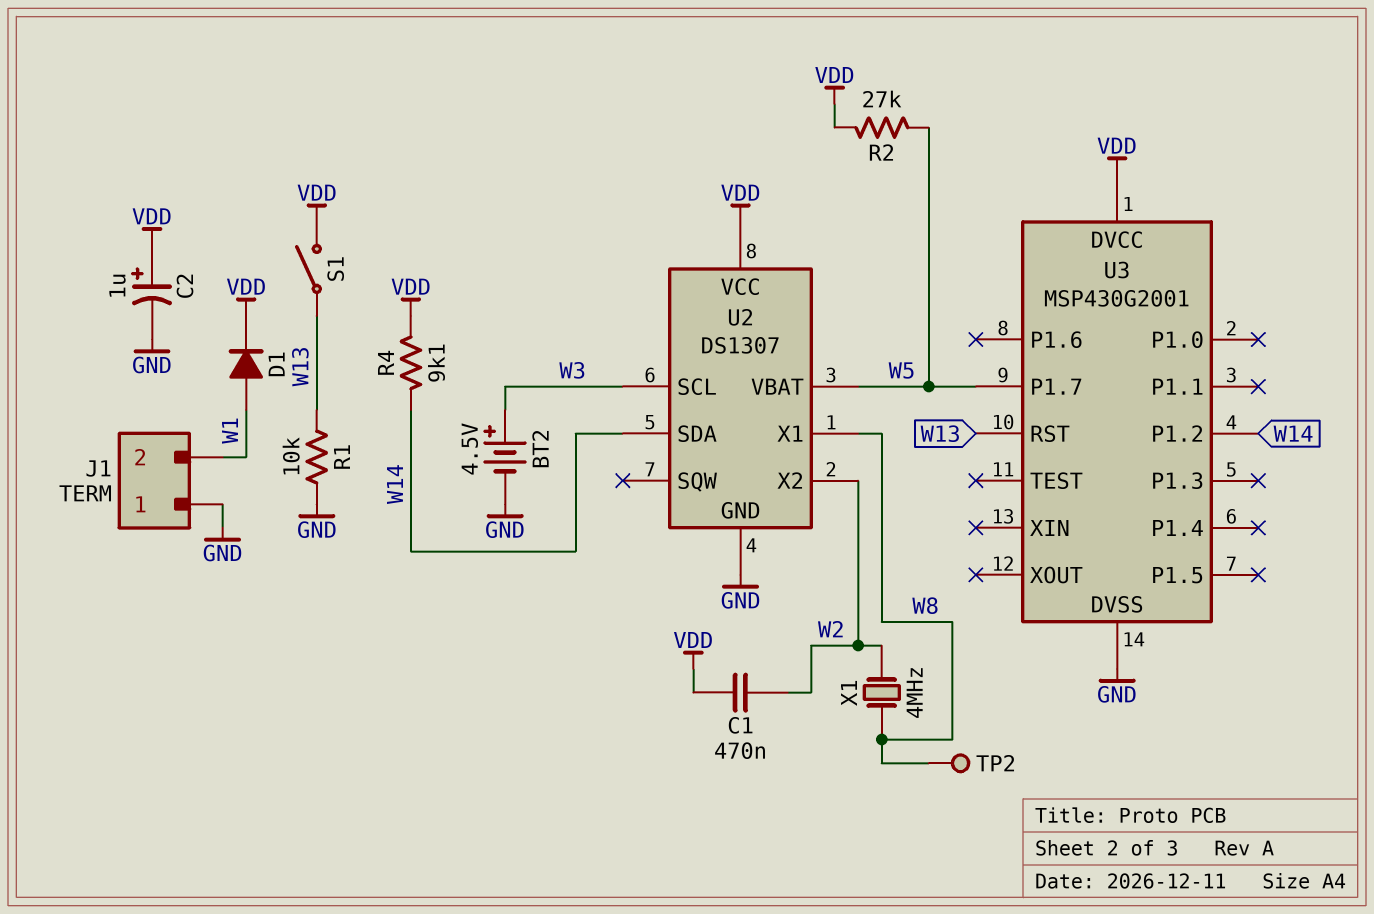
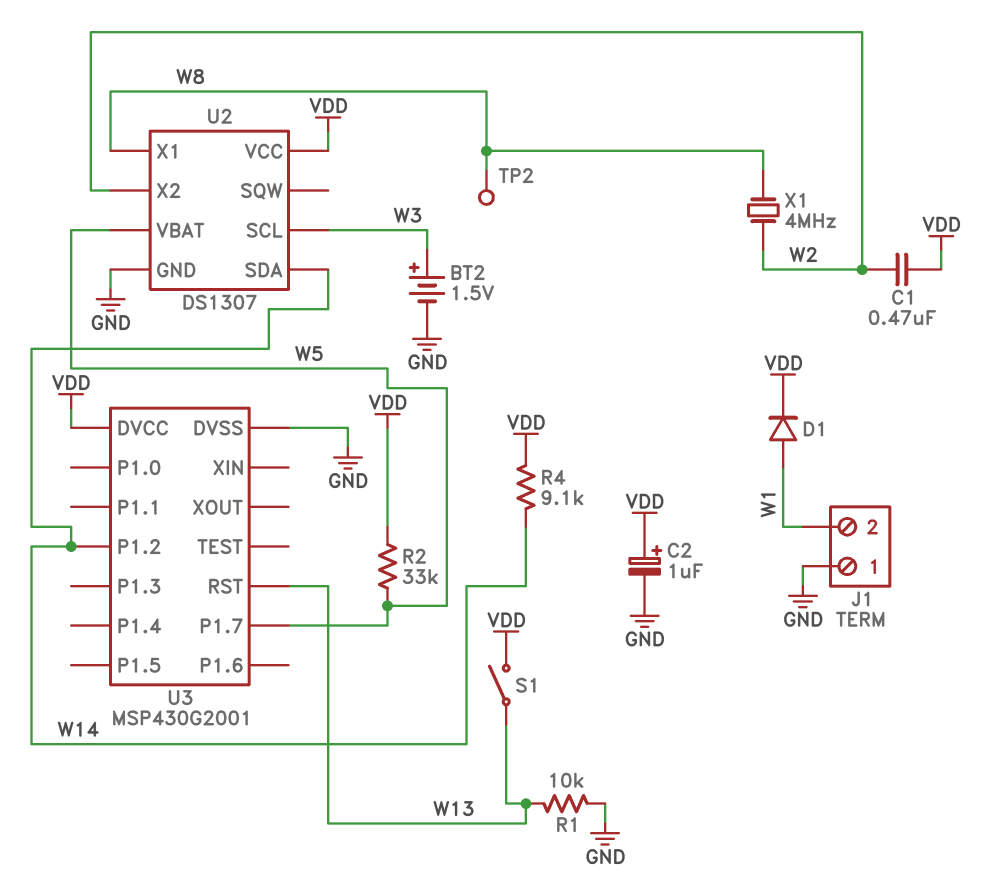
BT2: 4.5V (plus W3, minus GND) -> 1.5V (plus W3, minus GND)
R2: 27k (VDD, W5) -> 33k (VDD, W5)

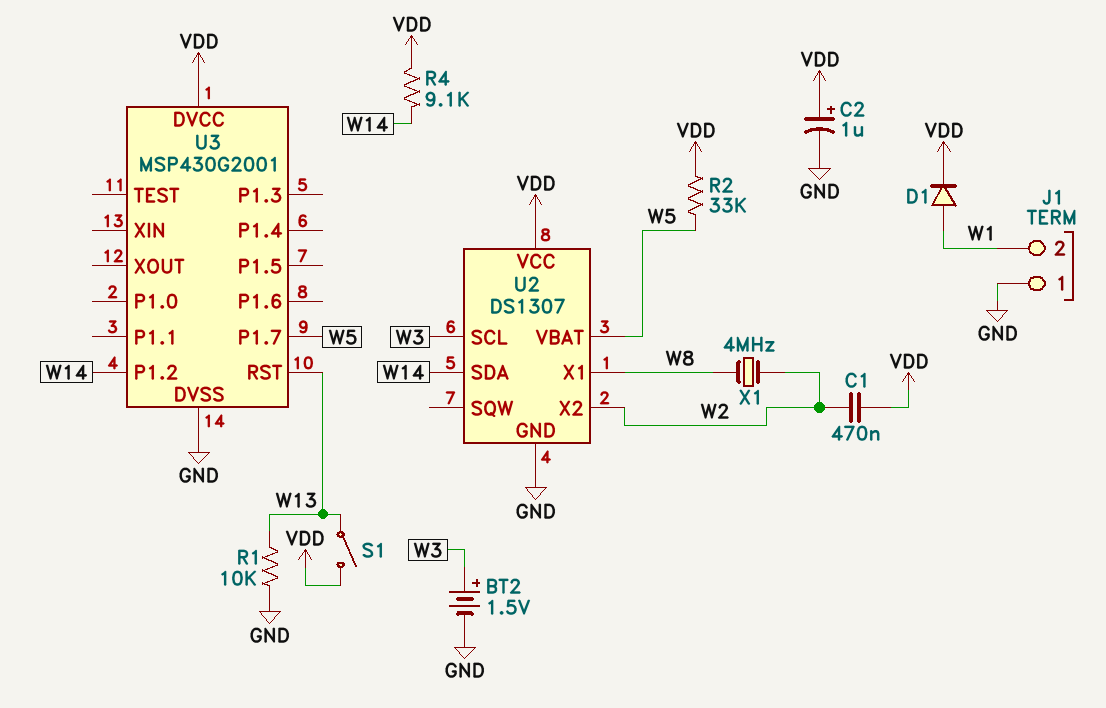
TP2: test point (W8) -> none

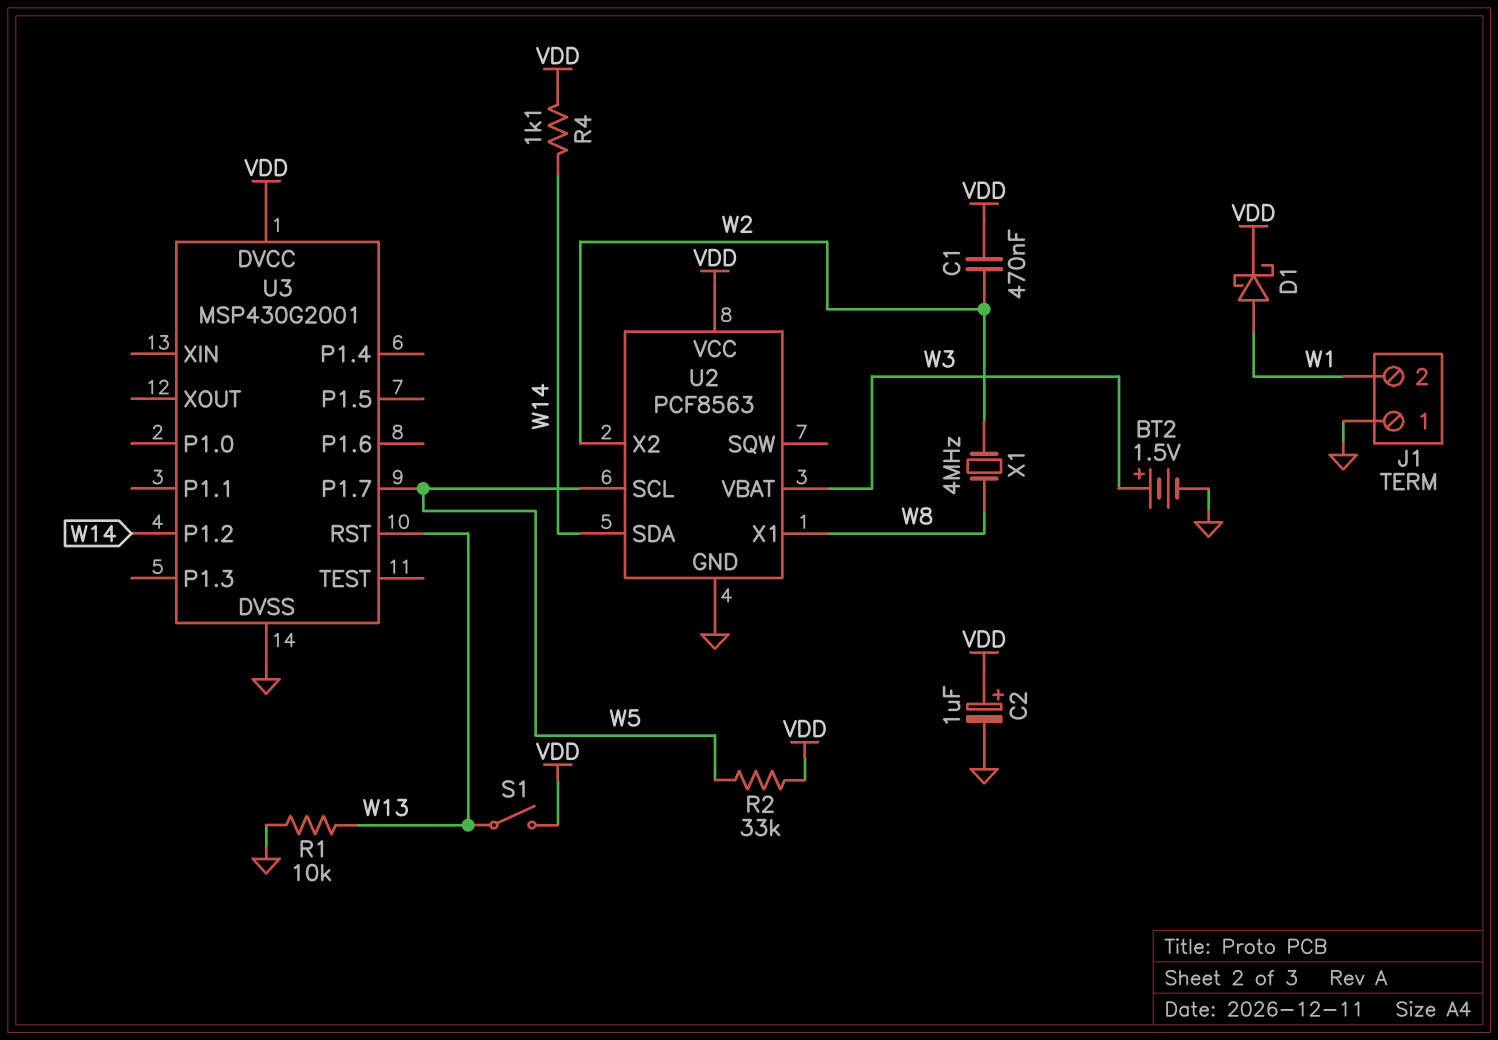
D1: diode (A W1, K VDD) -> schottky (A W1, K VDD)
R4: 9.1k (VDD, W14) -> 1.1k (VDD, W14)
U2: DS1307 -> PCF8563
U2 pin SCL: W3 -> W5
U2 pin VBAT: W5 -> W3

